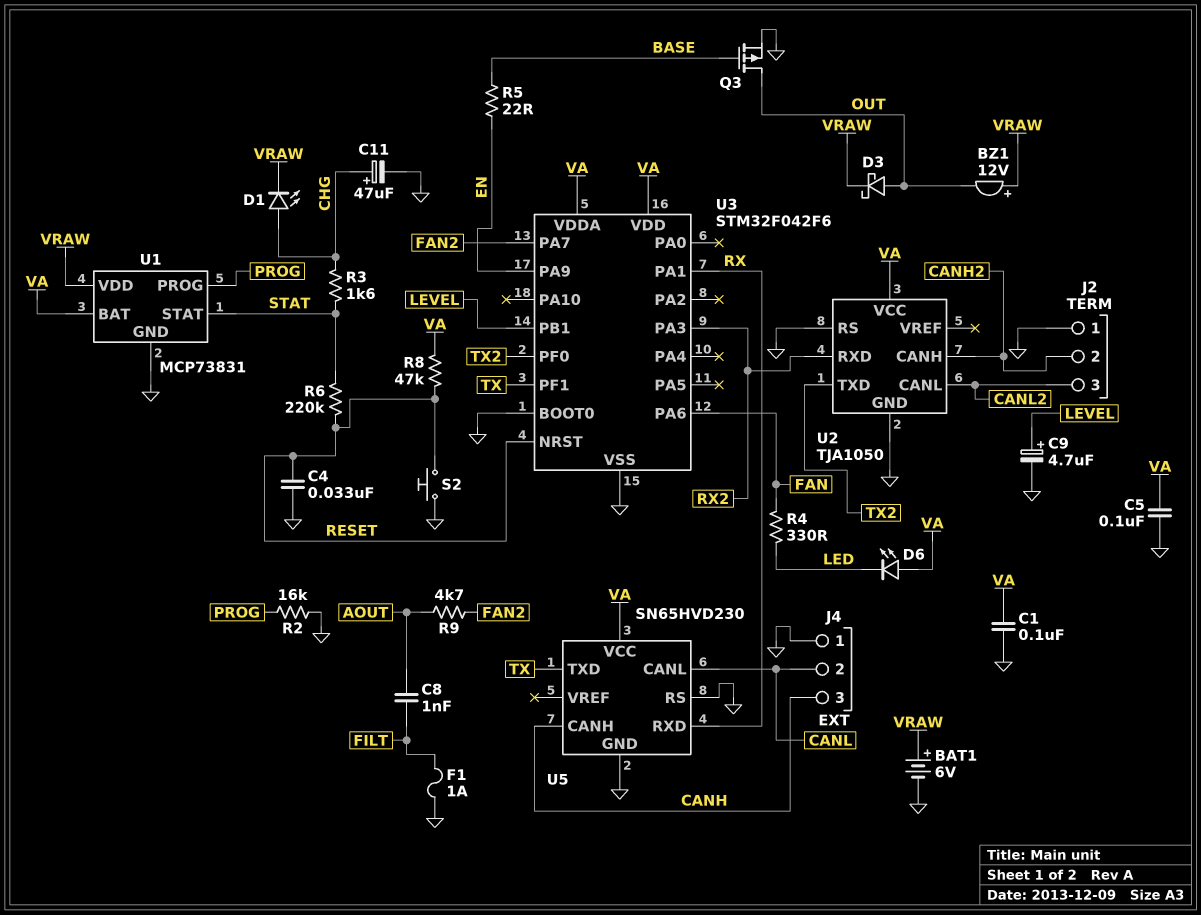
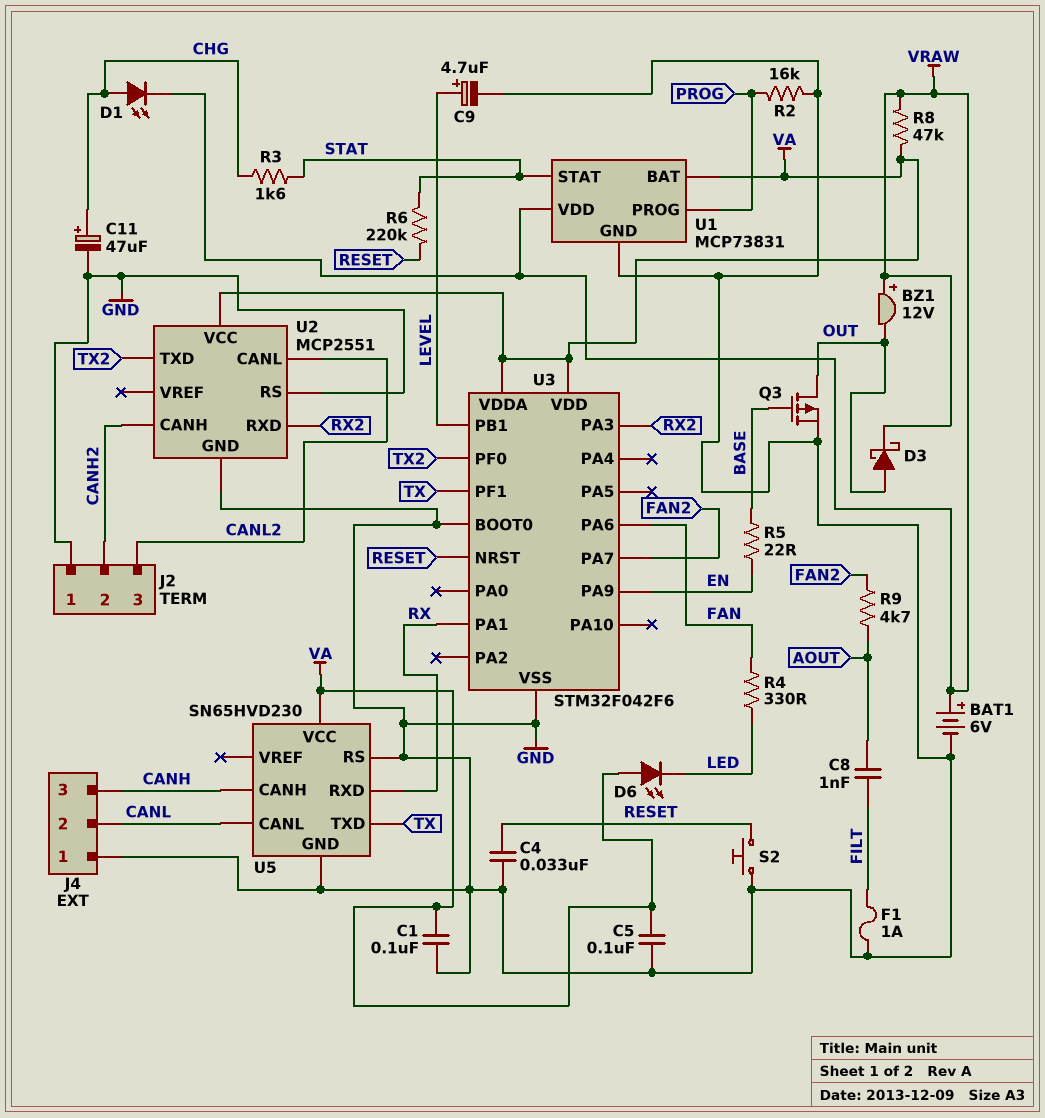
R8: 47k (RESET, VA) -> 47k (VA, VRAW)
U2: TJA1050 -> MCP2551

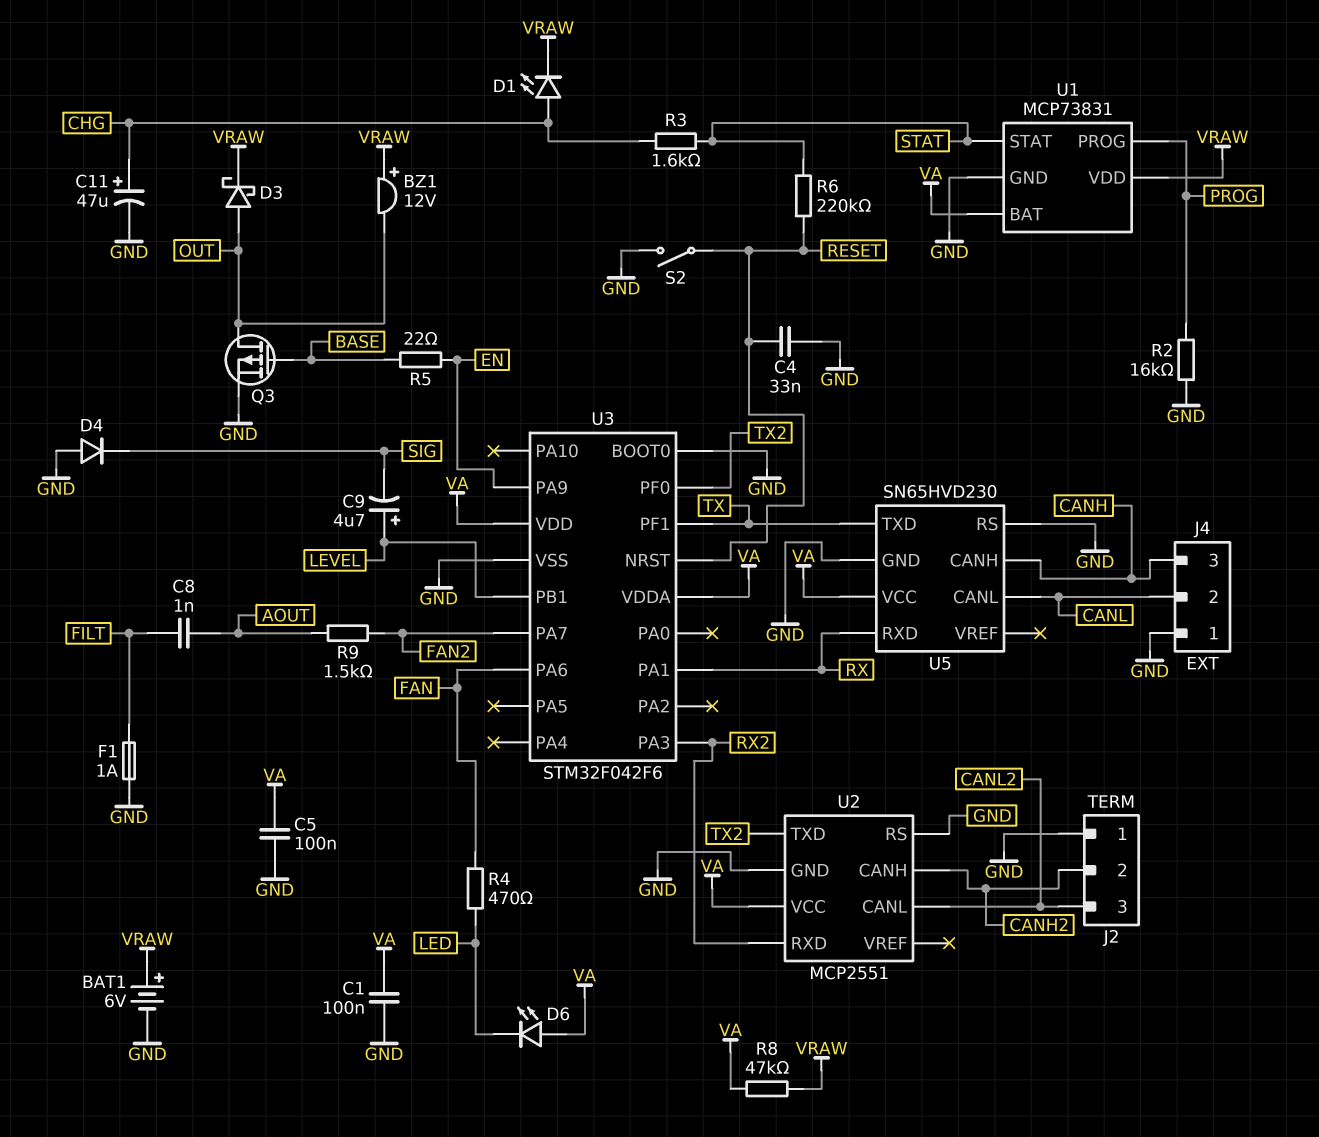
C9: 4.7uF (plus LEVEL, minus GND) -> 4.7uF (plus LEVEL, minus SIG)
D4: none -> diode (A GND, K SIG)
R4: 330 (FAN, LED) -> 470 (FAN, LED)
R9: 4.7k (AOUT, FAN2) -> 1.5k (AOUT, FAN2)
S2: button (GND, RESET) -> switch (GND, RESET)

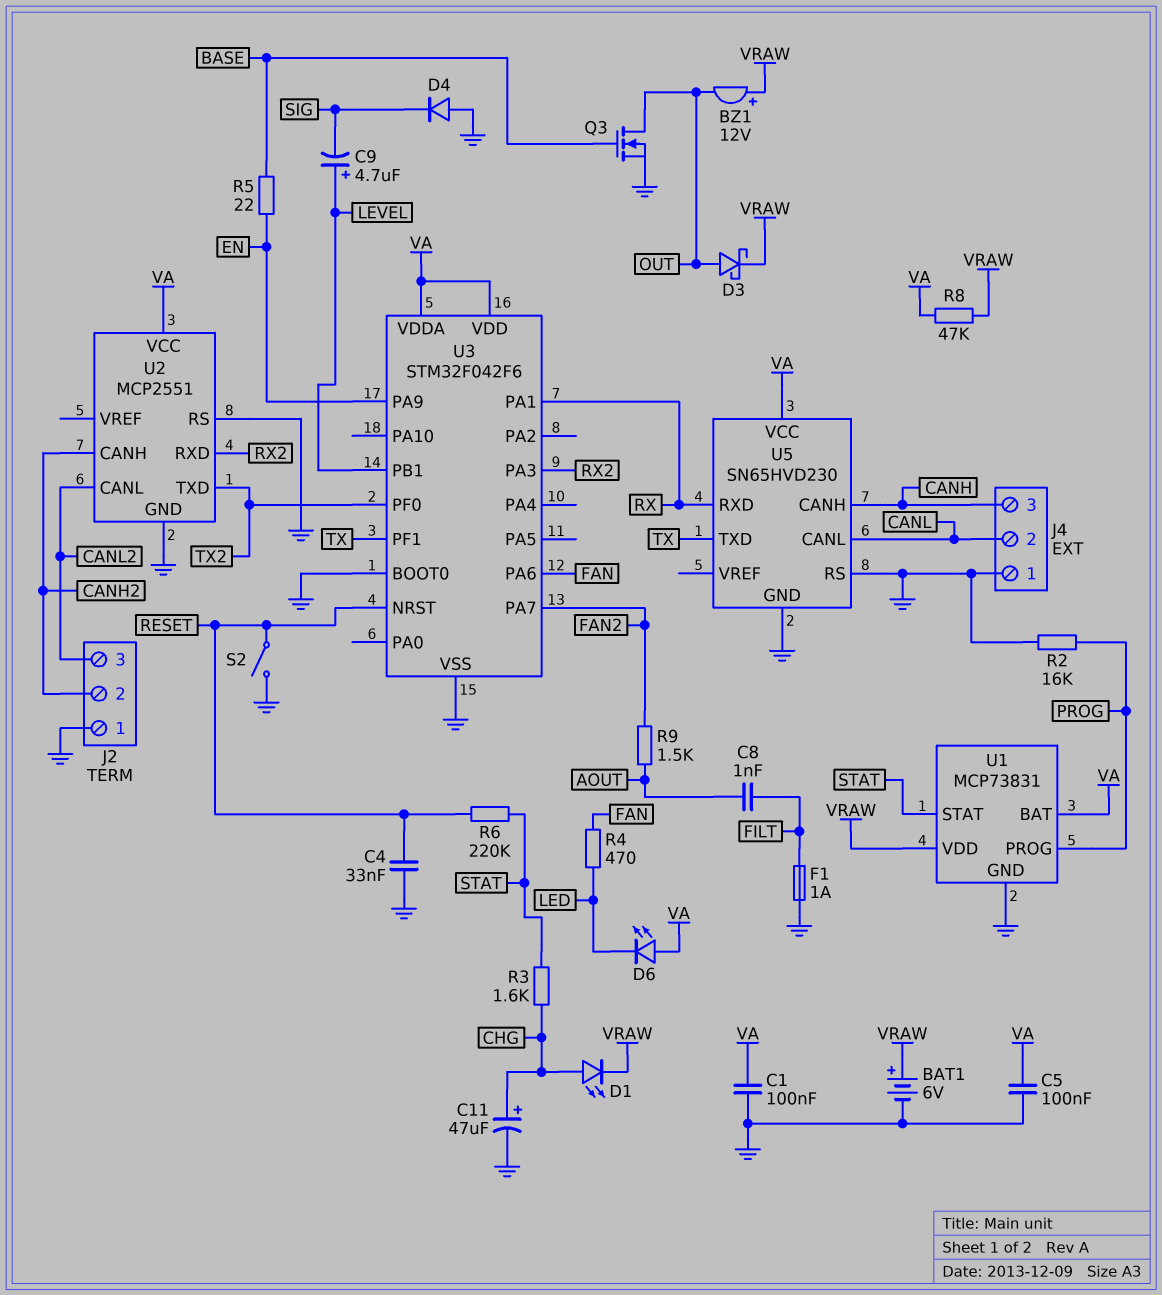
Q3: PMOS (G BASE, D OUT, S GND) -> NMOS (G BASE, D OUT, S GND)

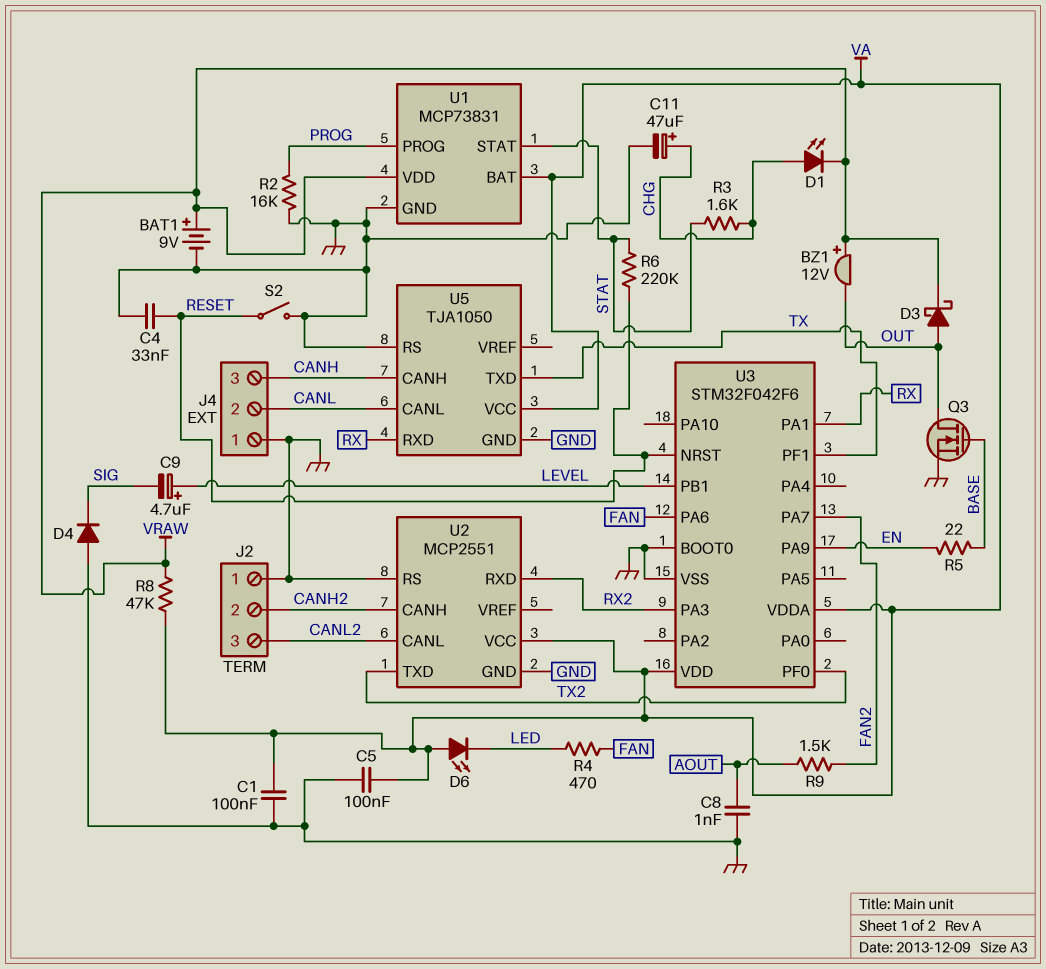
BAT1: 6V (plus VRAW, minus GND) -> 9V (plus VRAW, minus GND)
C8: 1nF (AOUT, FILT) -> 1nF (AOUT, GND)
F1: 1A (FILT, GND) -> none
U5: SN65HVD230 -> TJA1050

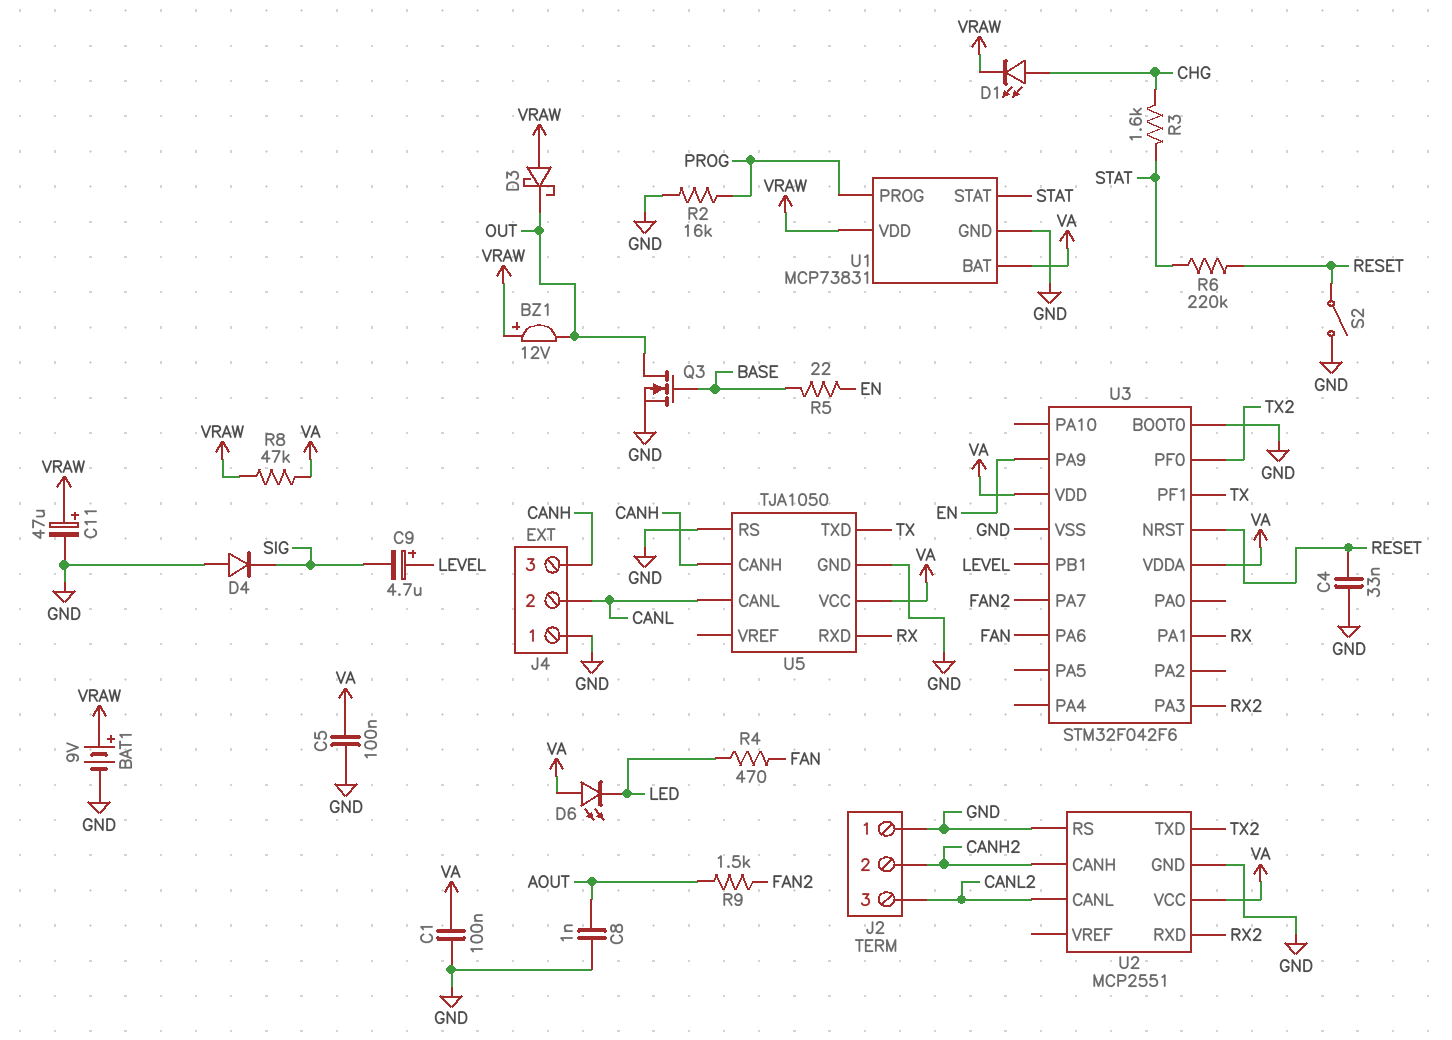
C11: 47uF (plus CHG, minus GND) -> 47uF (plus VRAW, minus GND)
D3: schottky (A OUT, K VRAW) -> schottky (A VRAW, K OUT)

